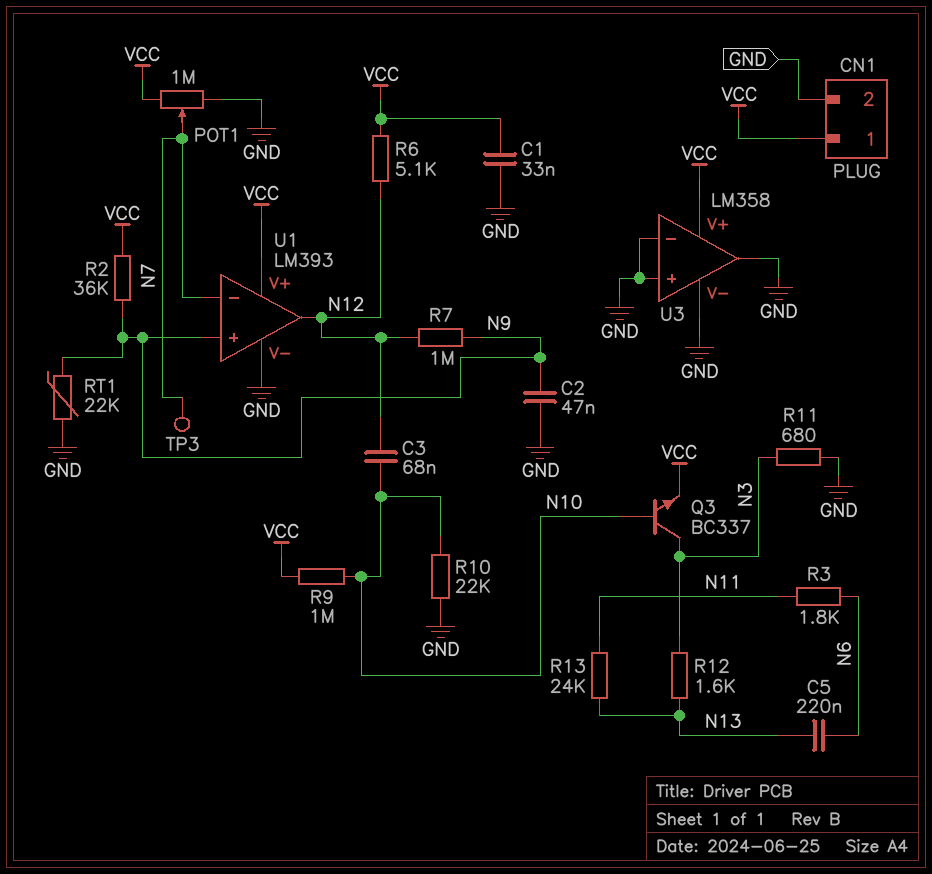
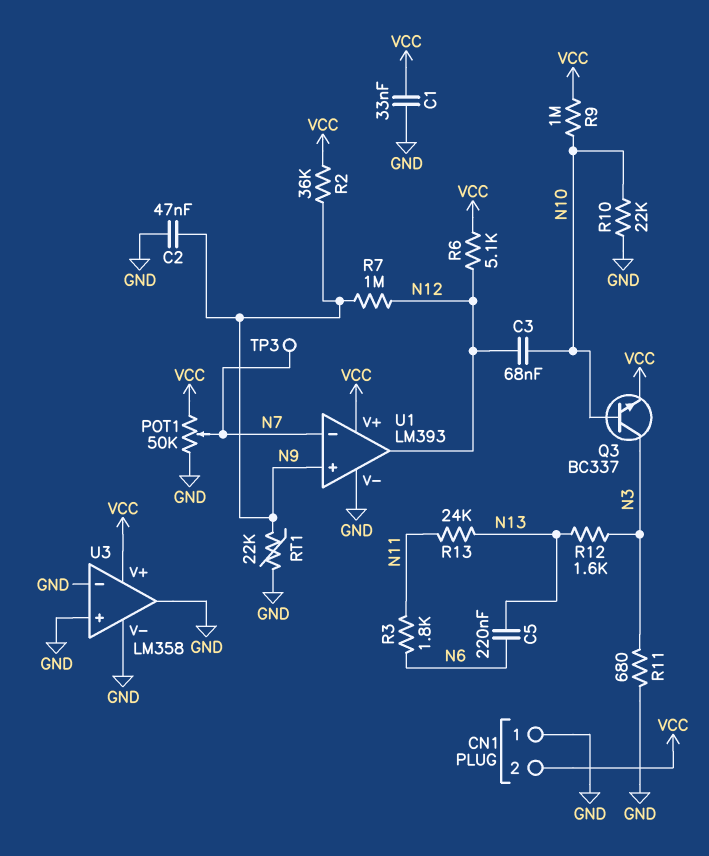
CN1 pin 1: VCC -> GND
CN1 pin 2: GND -> VCC
POT1: 1M (GND, VCC, wiper N7) -> 50k (GND, VCC, wiper N7)

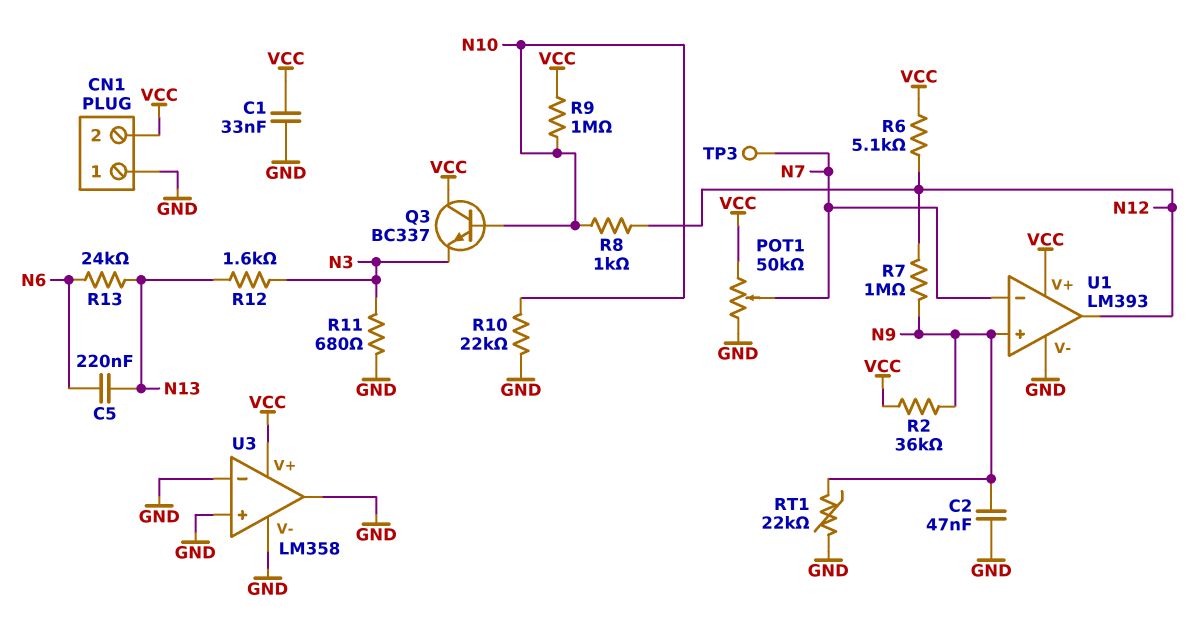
C3: 68nF (N10, N12) -> none
Q3: NPN BC337 (B N10, C N3, E VCC) -> NPN BC337 (B N10, C VCC, E N3)
R3: 1.8k (N6, N11) -> none
R8: none -> 1k (N10, N12)
R13: 24k (N11, N13) -> 24k (N6, N13)

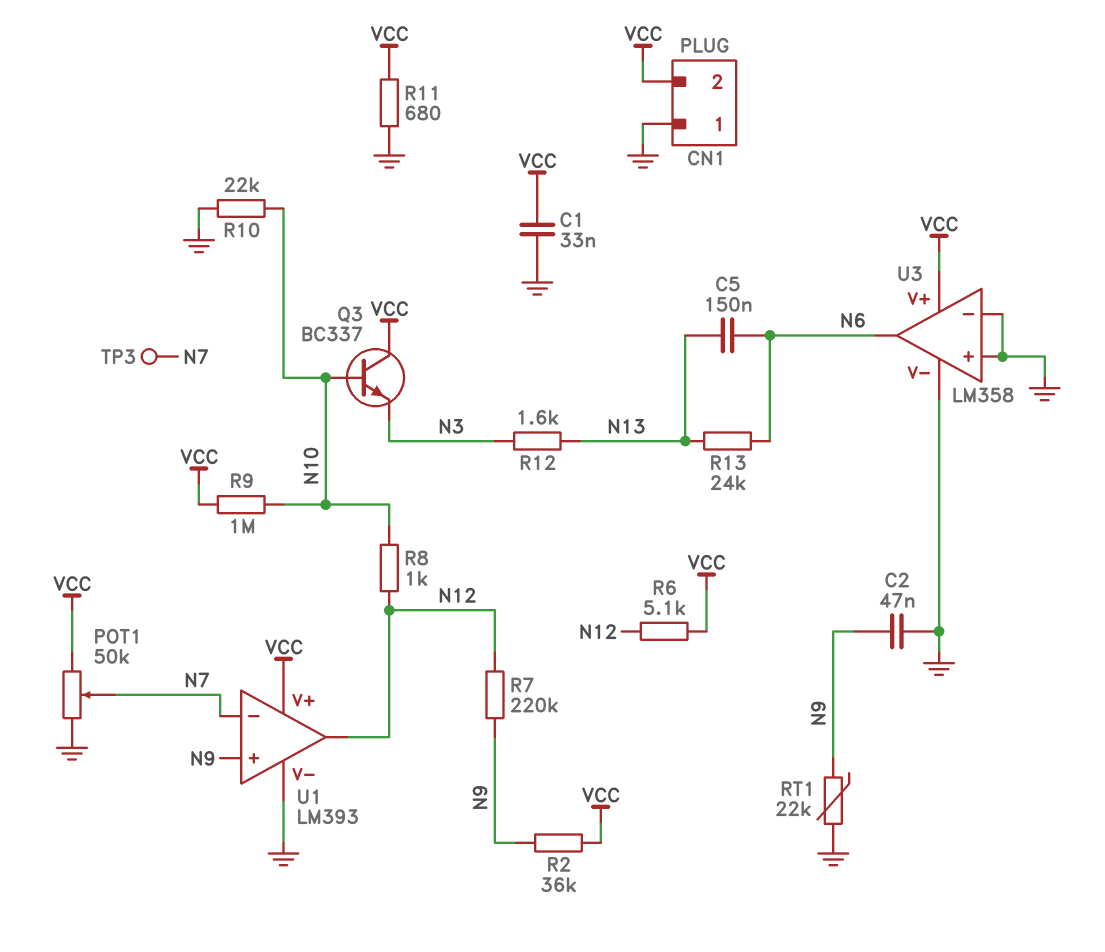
C5: 220nF (N6, N13) -> 150nF (N6, N13)
R7: 1M (N9, N12) -> 220k (N9, N12)
R11: 680 (GND, N3) -> 680 (GND, VCC)
U3 pin out: GND -> N6

